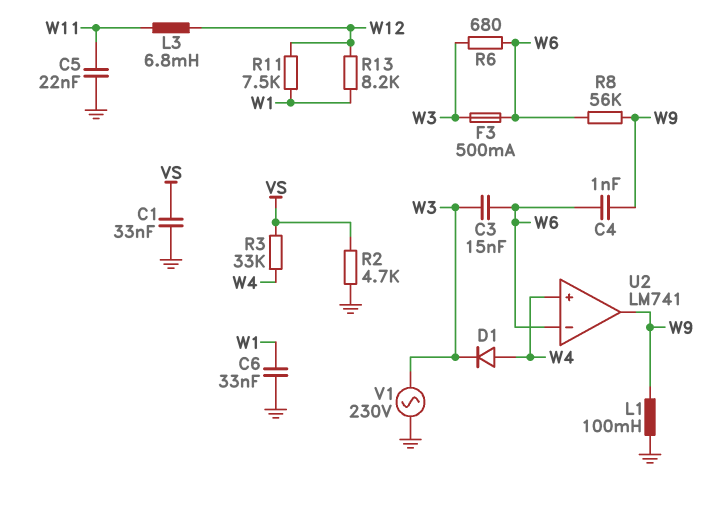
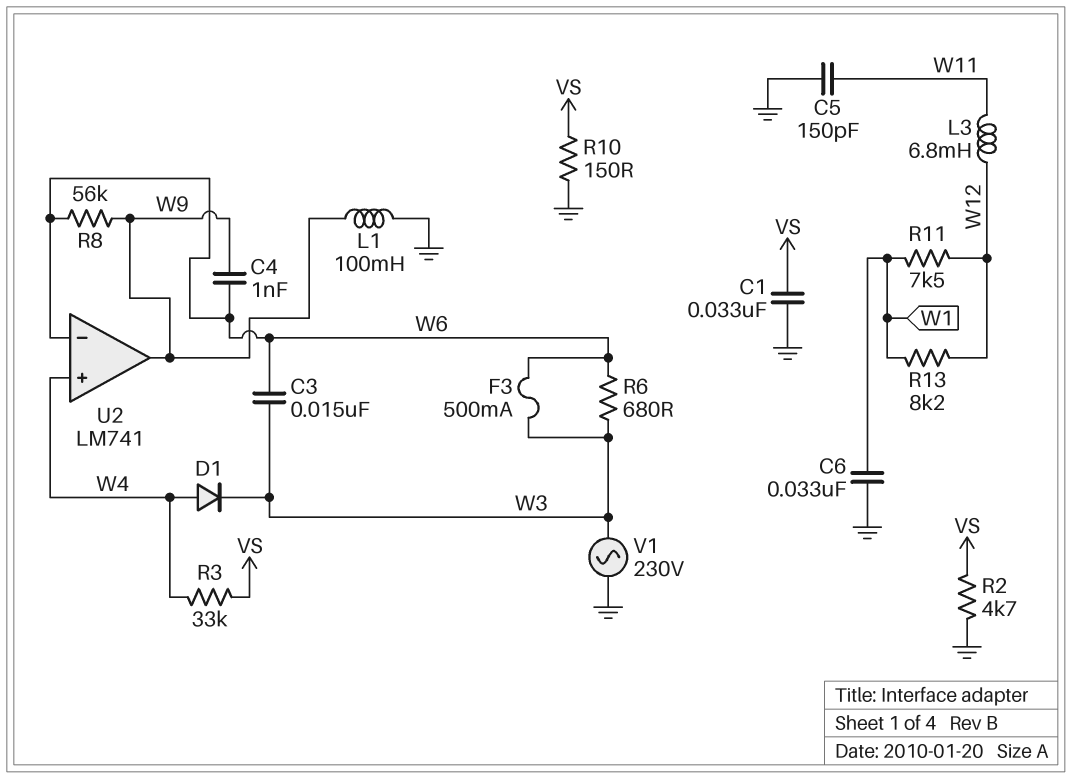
C5: 22nF (GND, W11) -> 150pF (GND, W11)
R10: none -> 150 (GND, VS)

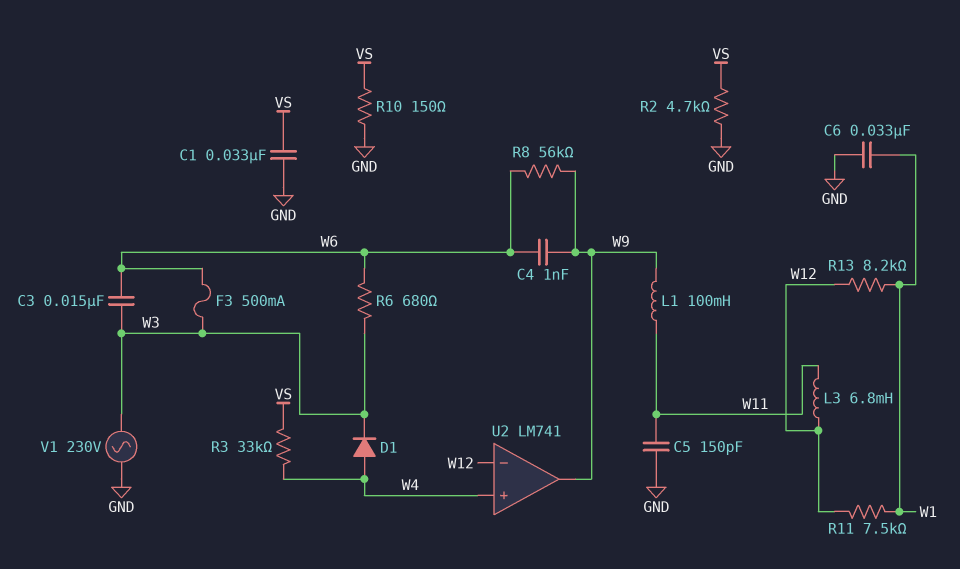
L1: 100mH (GND, W9) -> 100mH (W9, W11)
U2 pin in-: W6 -> W12

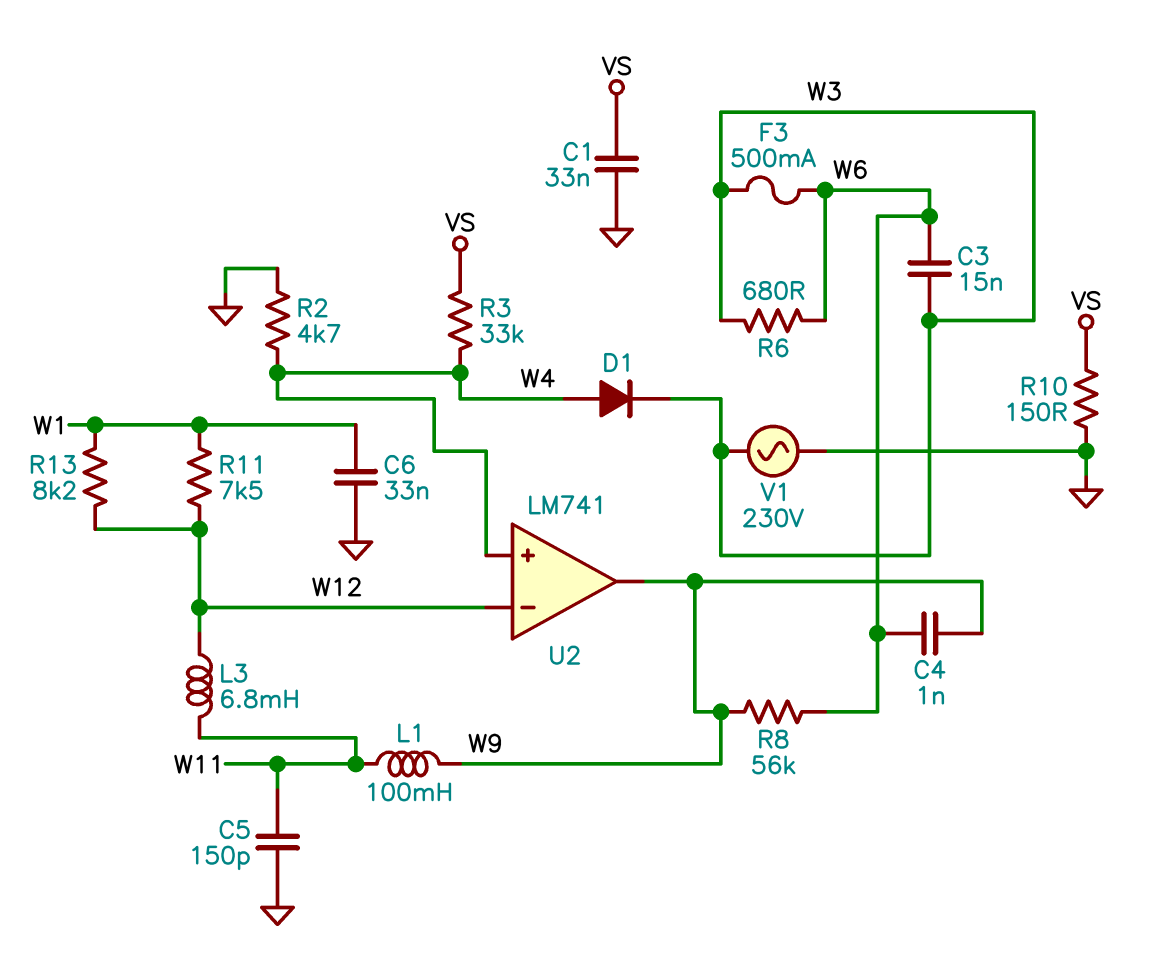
R2: 4.7k (GND, VS) -> 4.7k (GND, W4)

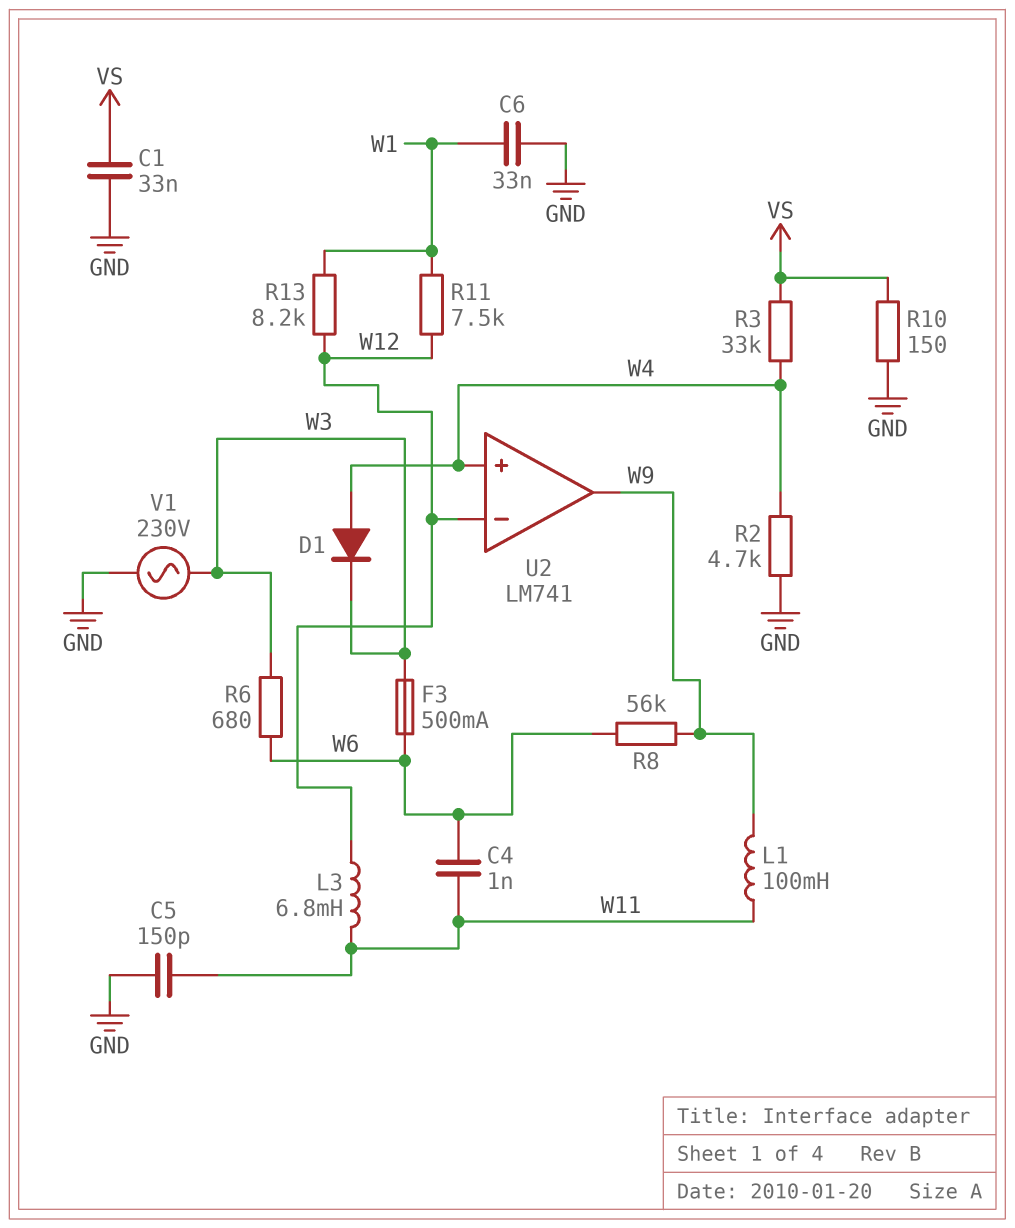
C3: 15nF (W3, W6) -> none
C4: 1nF (W6, W9) -> 1nF (W6, W11)

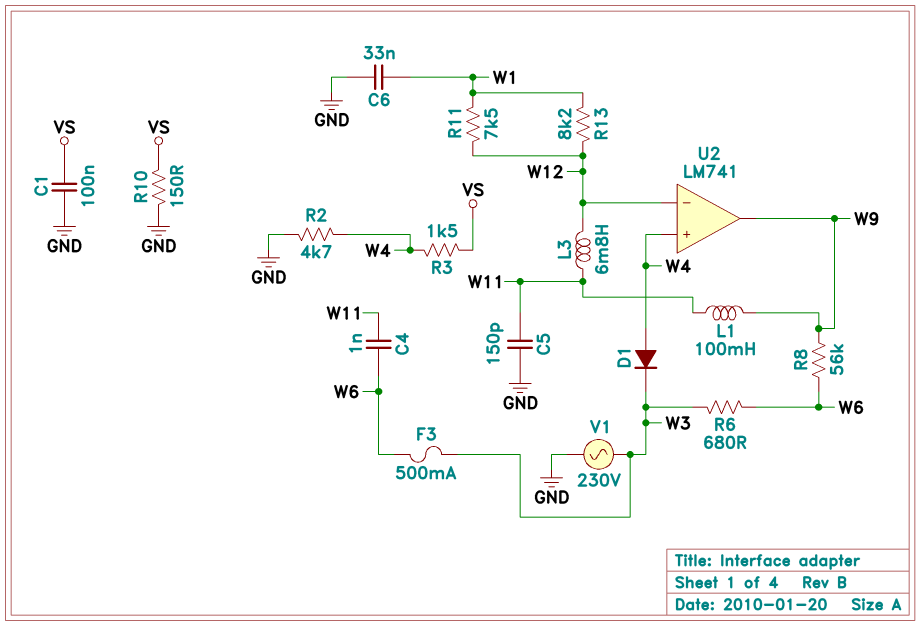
C1: 33nF (GND, VS) -> 100nF (GND, VS)
R3: 33k (VS, W4) -> 1.5k (VS, W4)

